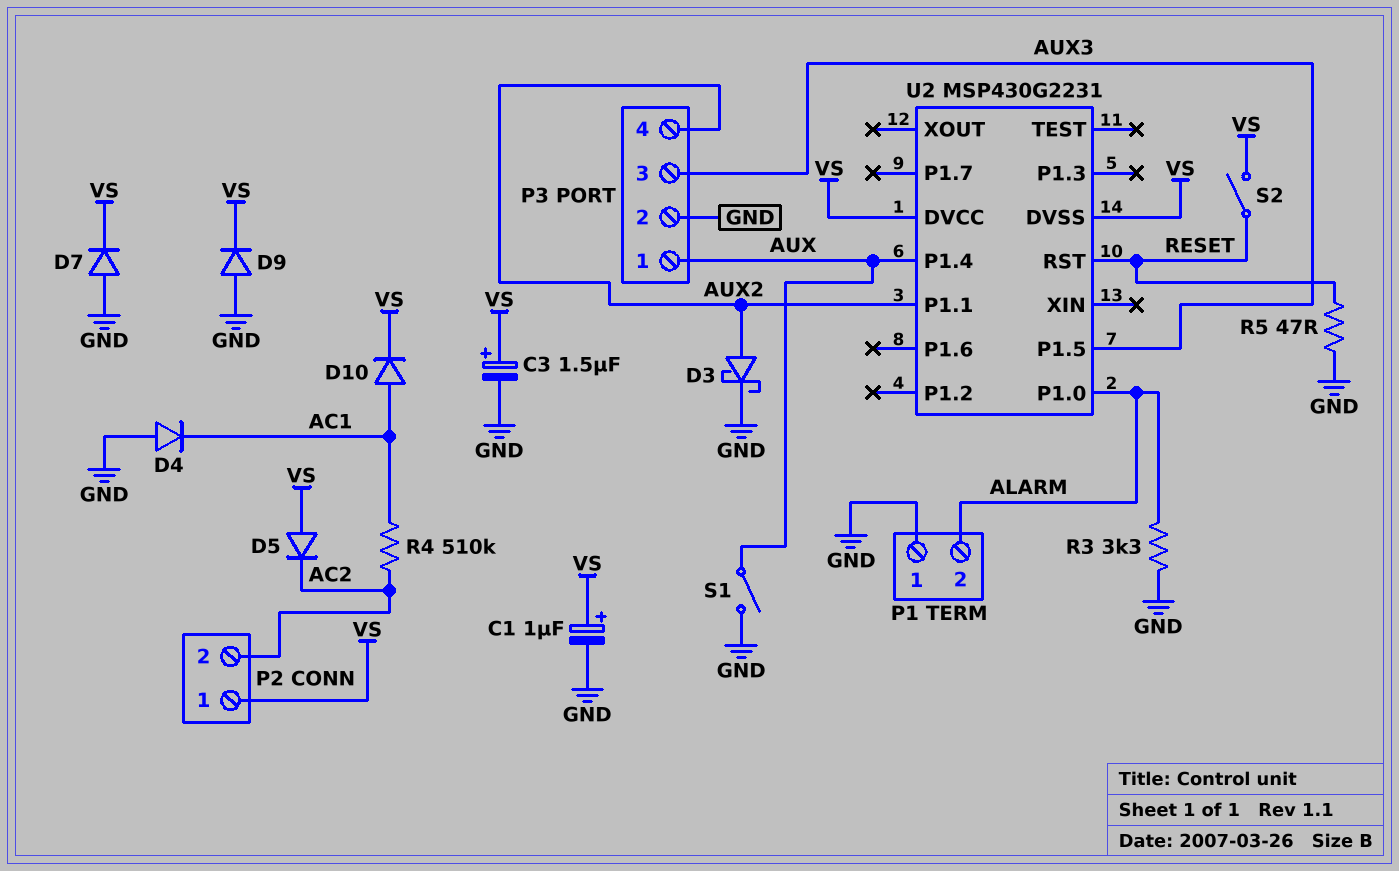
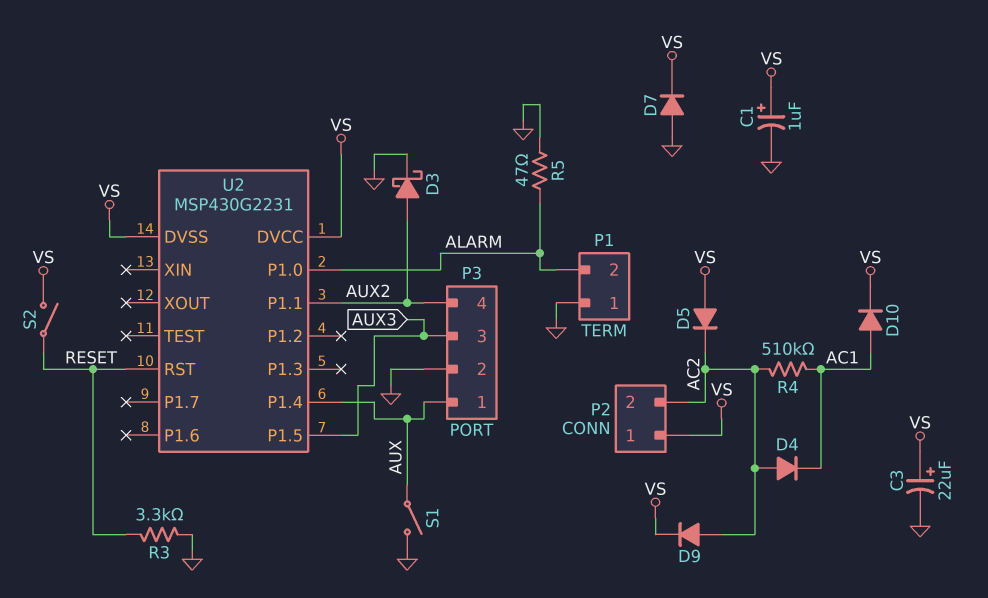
C3: 1.5uF (plus VS, minus GND) -> 22uF (plus VS, minus GND)
D4: diode (A GND, K AC1) -> diode (A AC2, K AC1)
D9: diode (A GND, K VS) -> diode (A AC2, K VS)
R3: 3.3k (ALARM, GND) -> 3.3k (GND, RESET)
R5: 47 (GND, RESET) -> 47 (ALARM, GND)

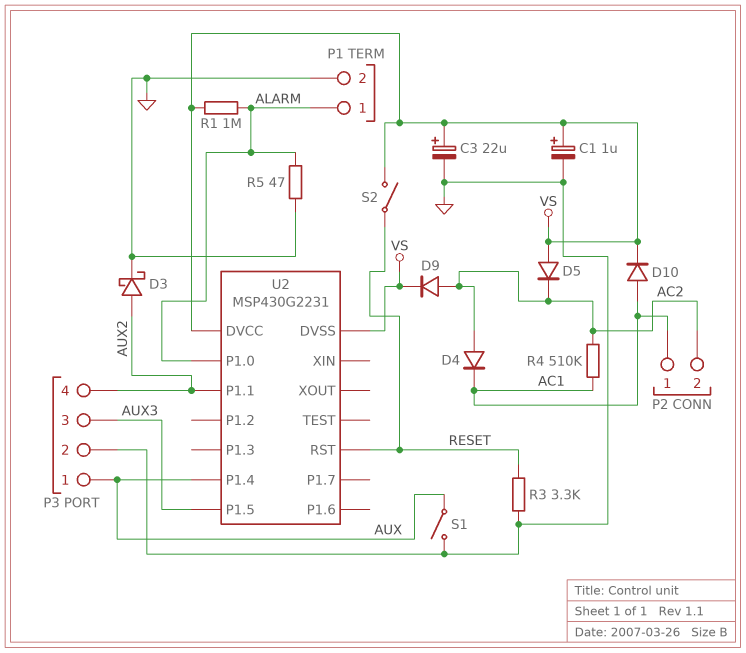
D7: diode (A GND, K VS) -> none
P1 pin 1: GND -> ALARM
P1 pin 2: ALARM -> GND
P2 pin 1: VS -> AC1
R1: none -> 1M (ALARM, VS)

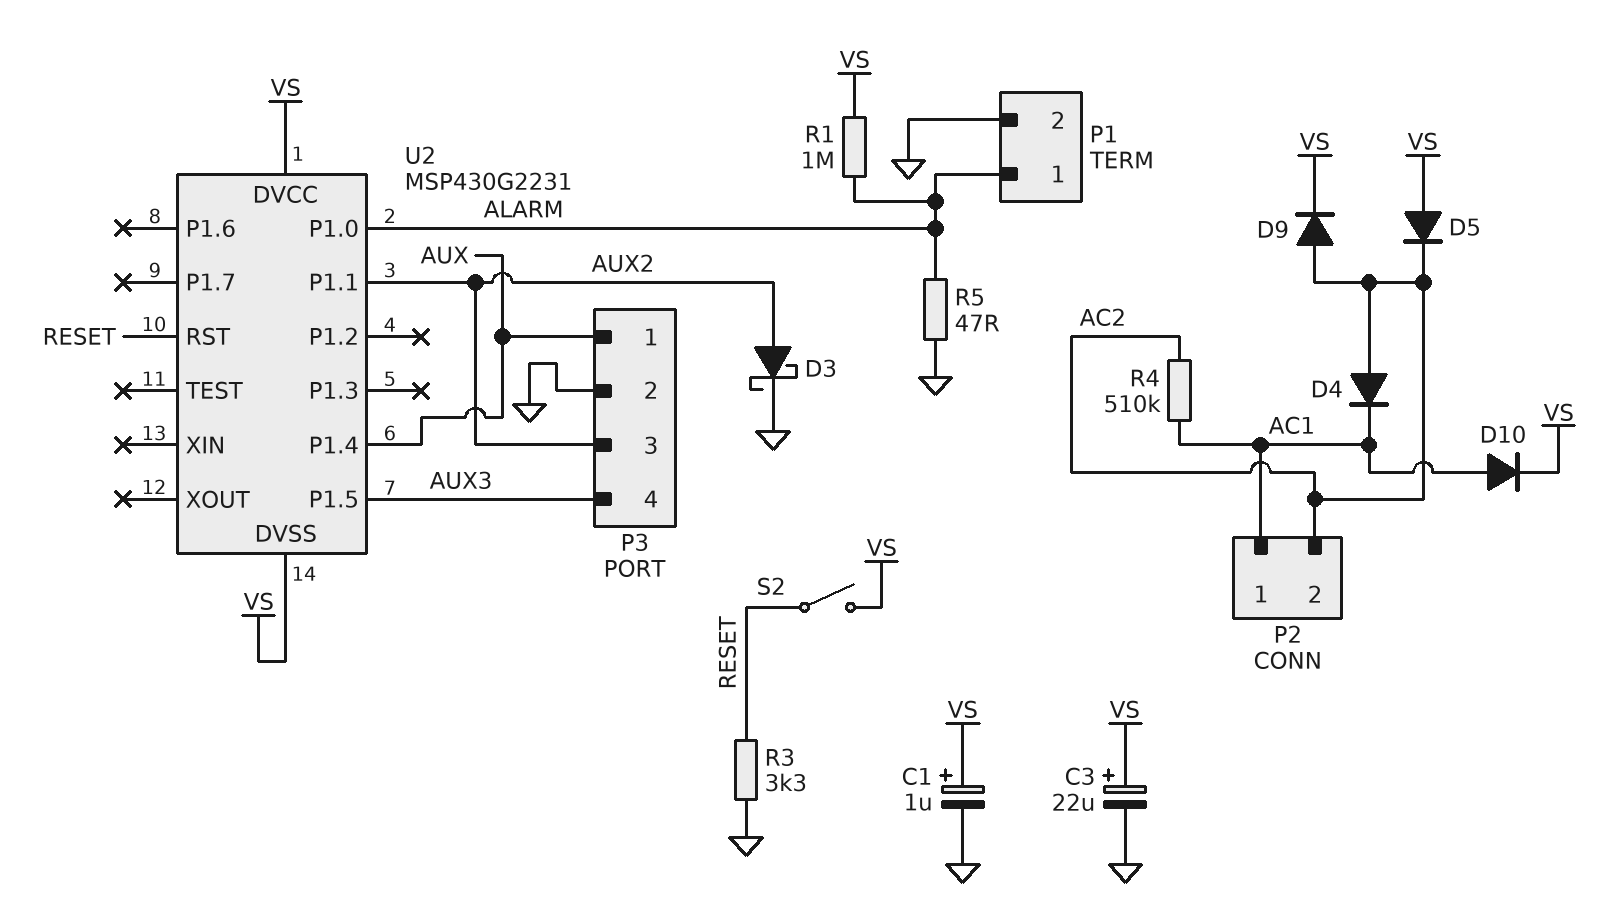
P3 pin 3: AUX3 -> AUX2
P3 pin 4: AUX2 -> AUX3
S1: switch (AUX, GND) -> none

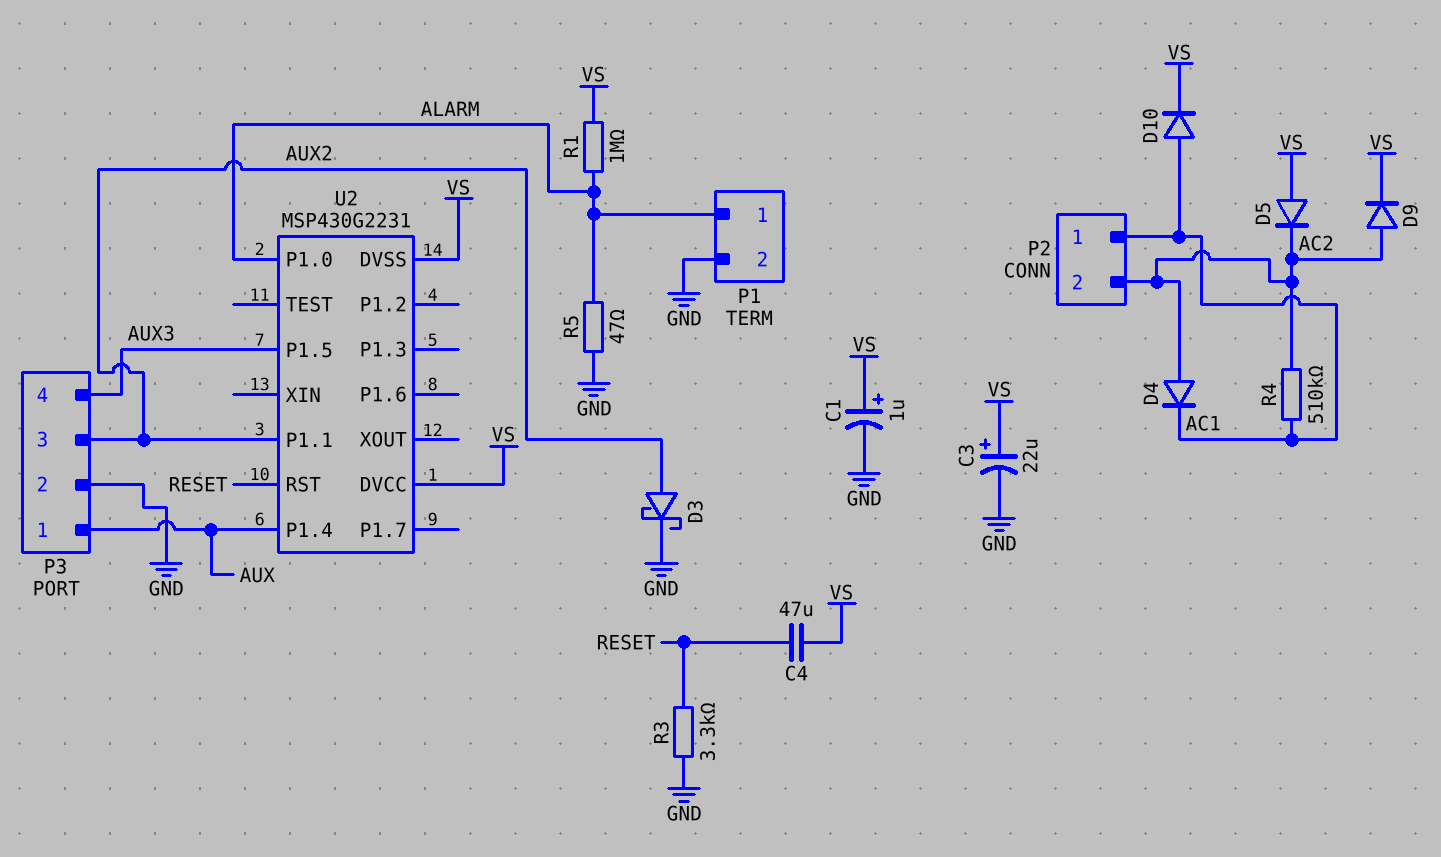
C4: none -> 47uF (RESET, VS)
S2: switch (RESET, VS) -> none

